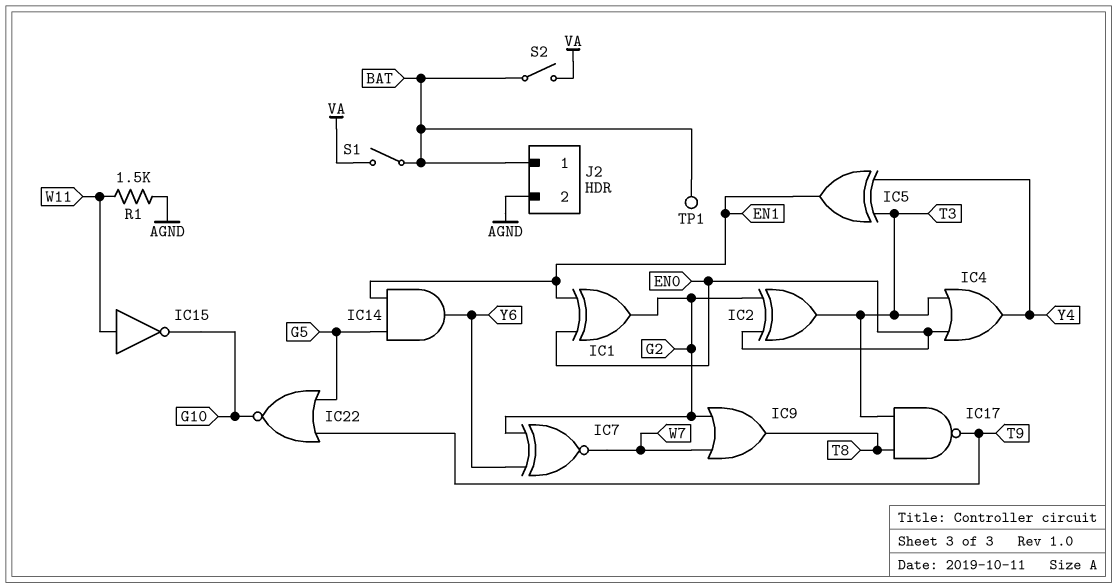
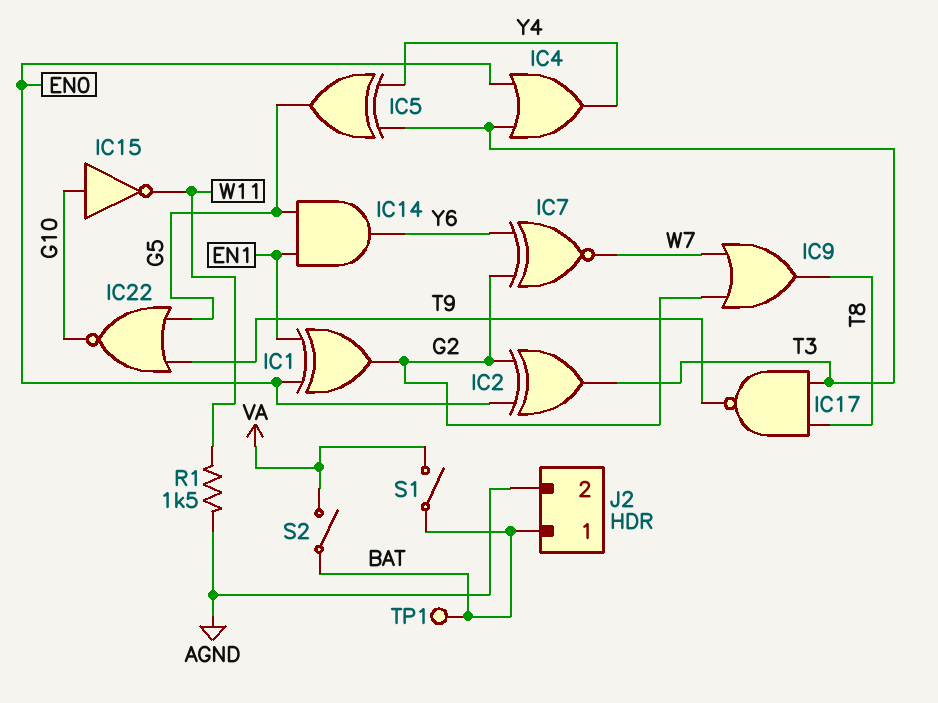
IC5: XOR (in T3, in Y4, out EN1) -> XOR (in T3, in Y4, out G5)
IC15: NOT (in W11, out G10) -> NOT (in G10, out W11)

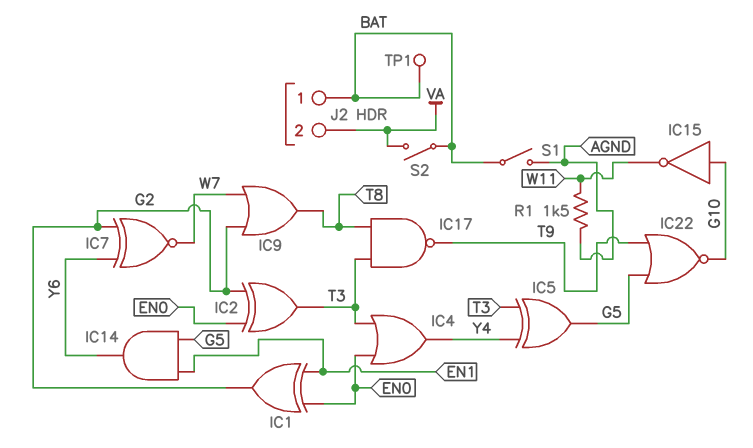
J2 pin 2: AGND -> VA
S1: switch (BAT, VA) -> switch (AGND, BAT)

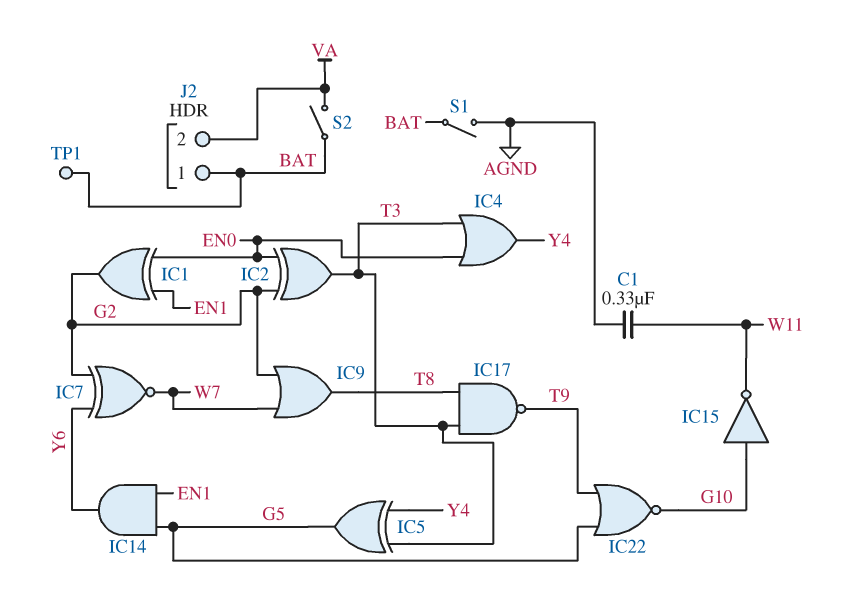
C1: none -> 330nF (AGND, W11)
R1: 1.5k (AGND, W11) -> none

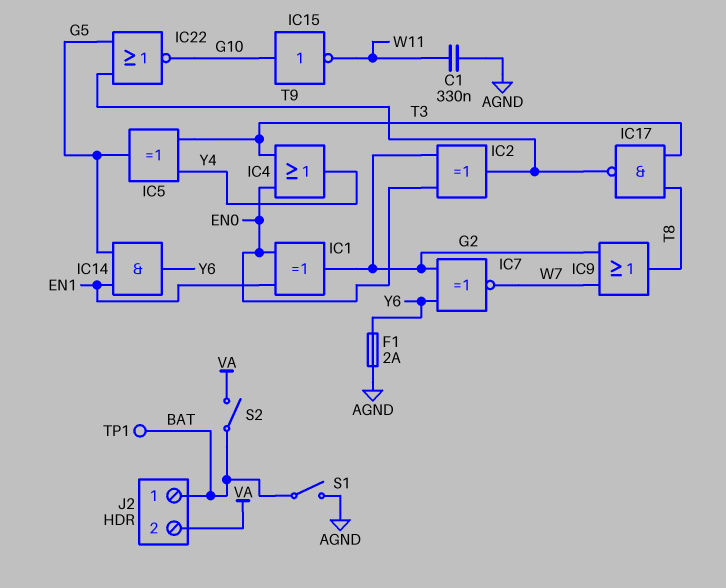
F1: none -> 2A (AGND, Y6)
IC2: XOR (in EN0, in G2, out T3) -> XOR (in EN0, in G2, out T9)

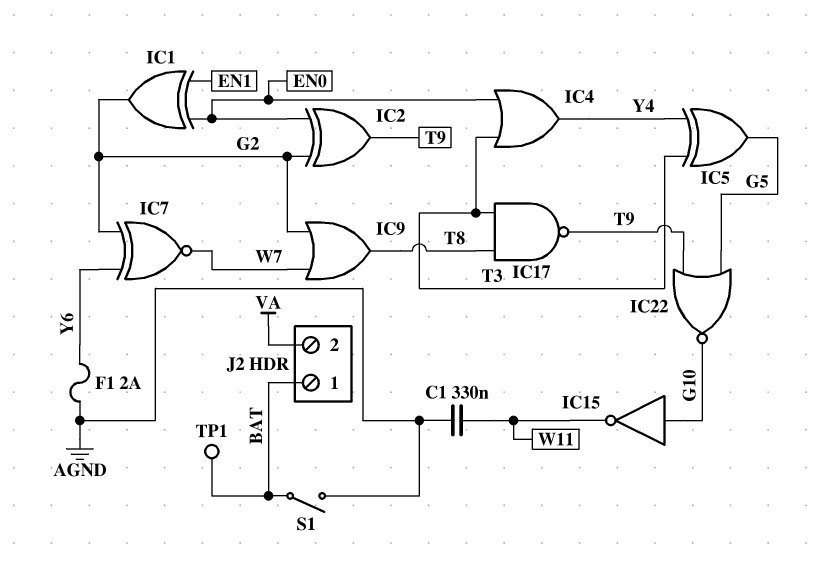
IC14: AND (in EN1, in G5, out Y6) -> none
S2: switch (BAT, VA) -> none

